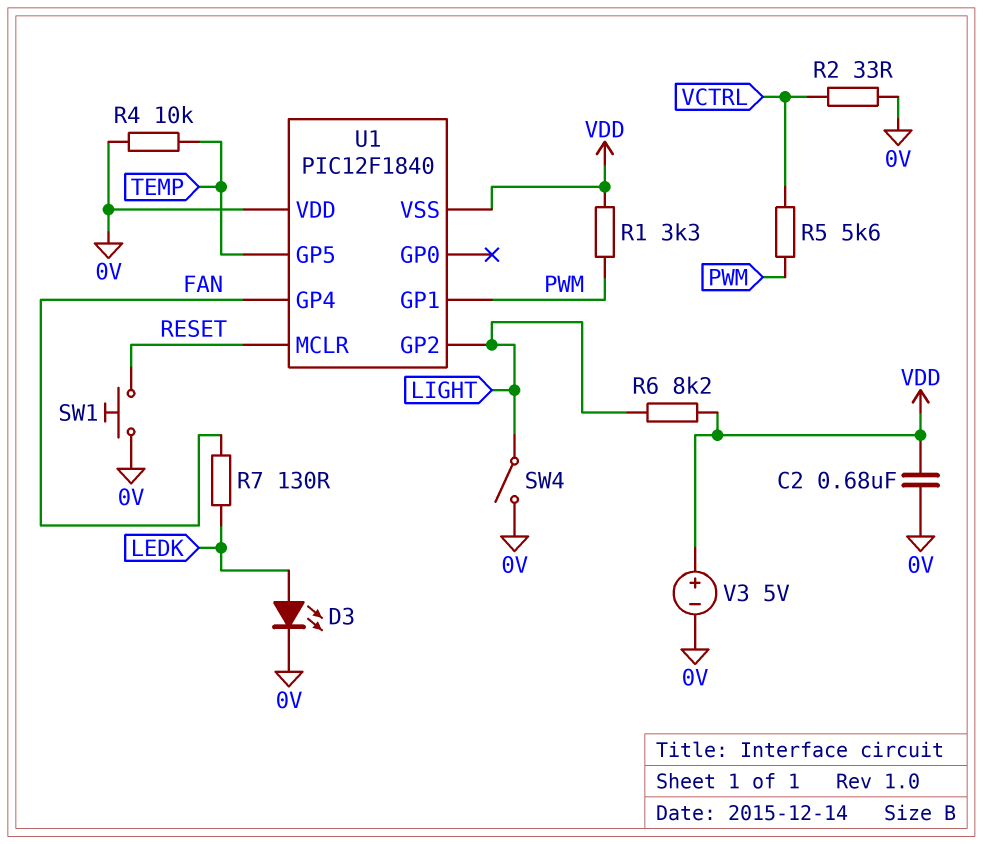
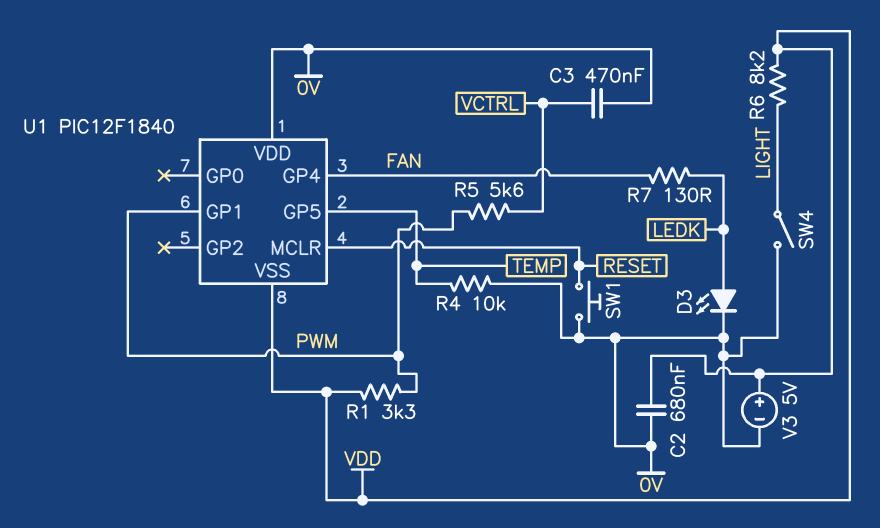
C3: none -> 470nF (0V, VCTRL)
R2: 33 (0V, VCTRL) -> none
U1 pin GP2: LIGHT -> none

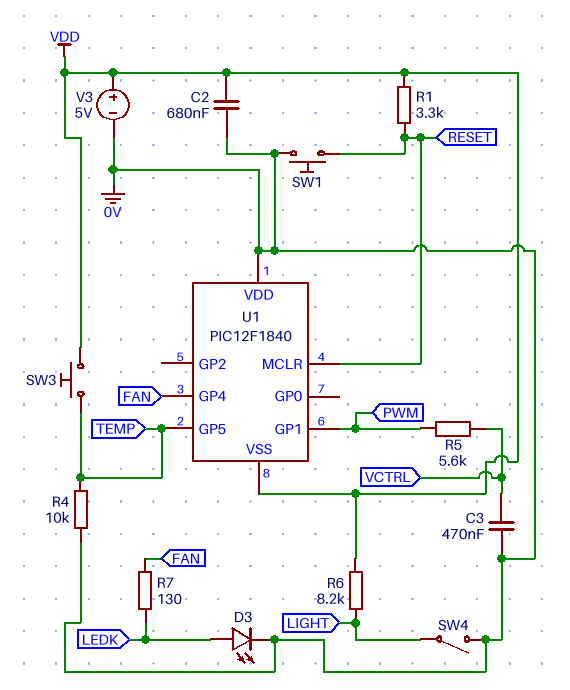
R1: 3.3k (PWM, VDD) -> 3.3k (RESET, VDD)
SW3: none -> button (TEMP, VDD)

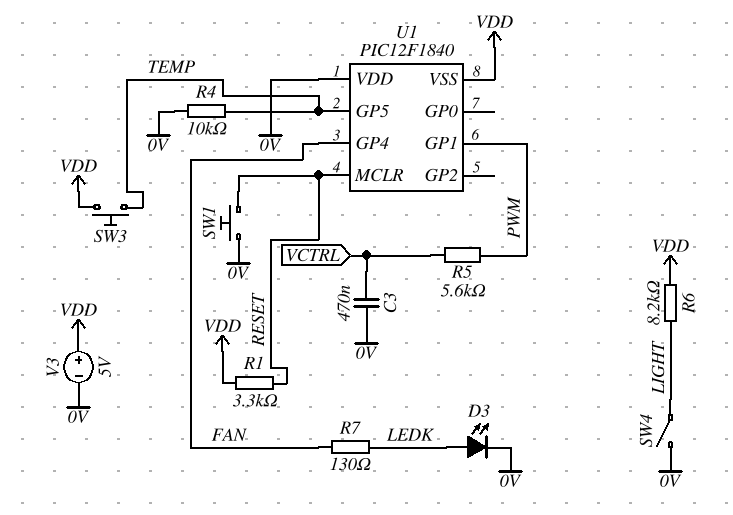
C2: 680nF (0V, VDD) -> none

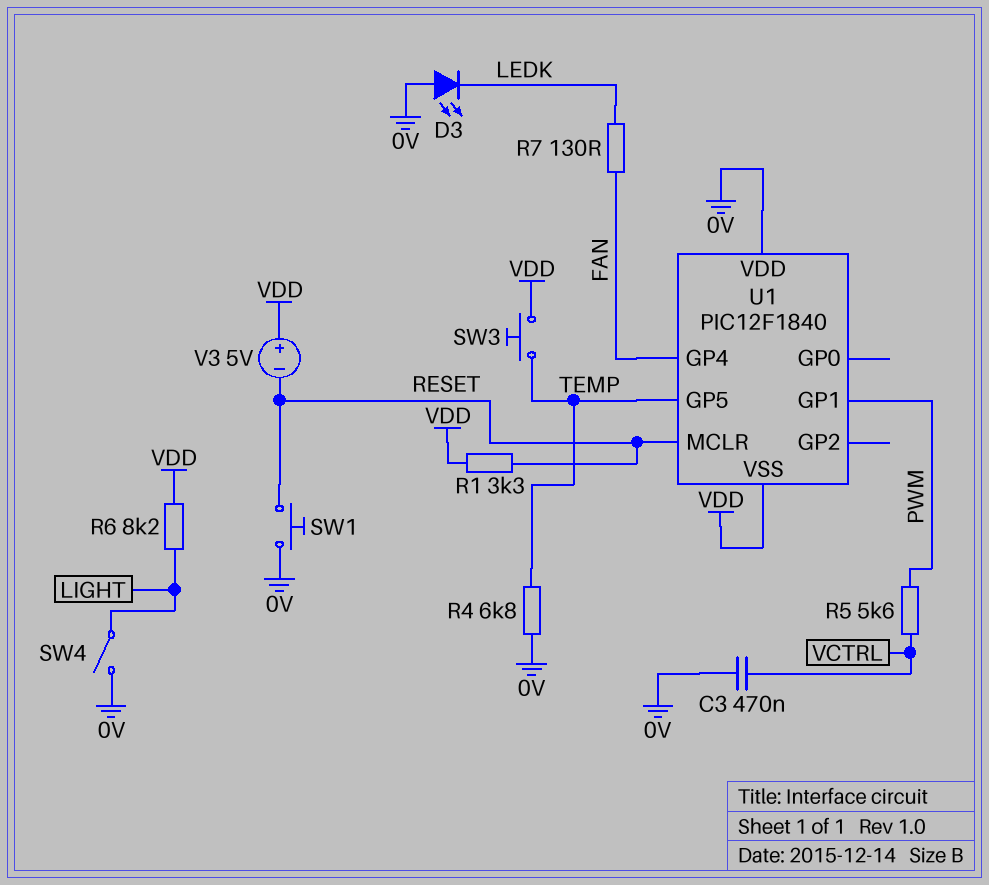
D3: LED (A LEDK, K 0V) -> LED (A 0V, K LEDK)
R4: 10k (0V, TEMP) -> 6.8k (0V, TEMP)
V3: 5V (plus VDD, minus 0V) -> 5V (plus VDD, minus RESET)

